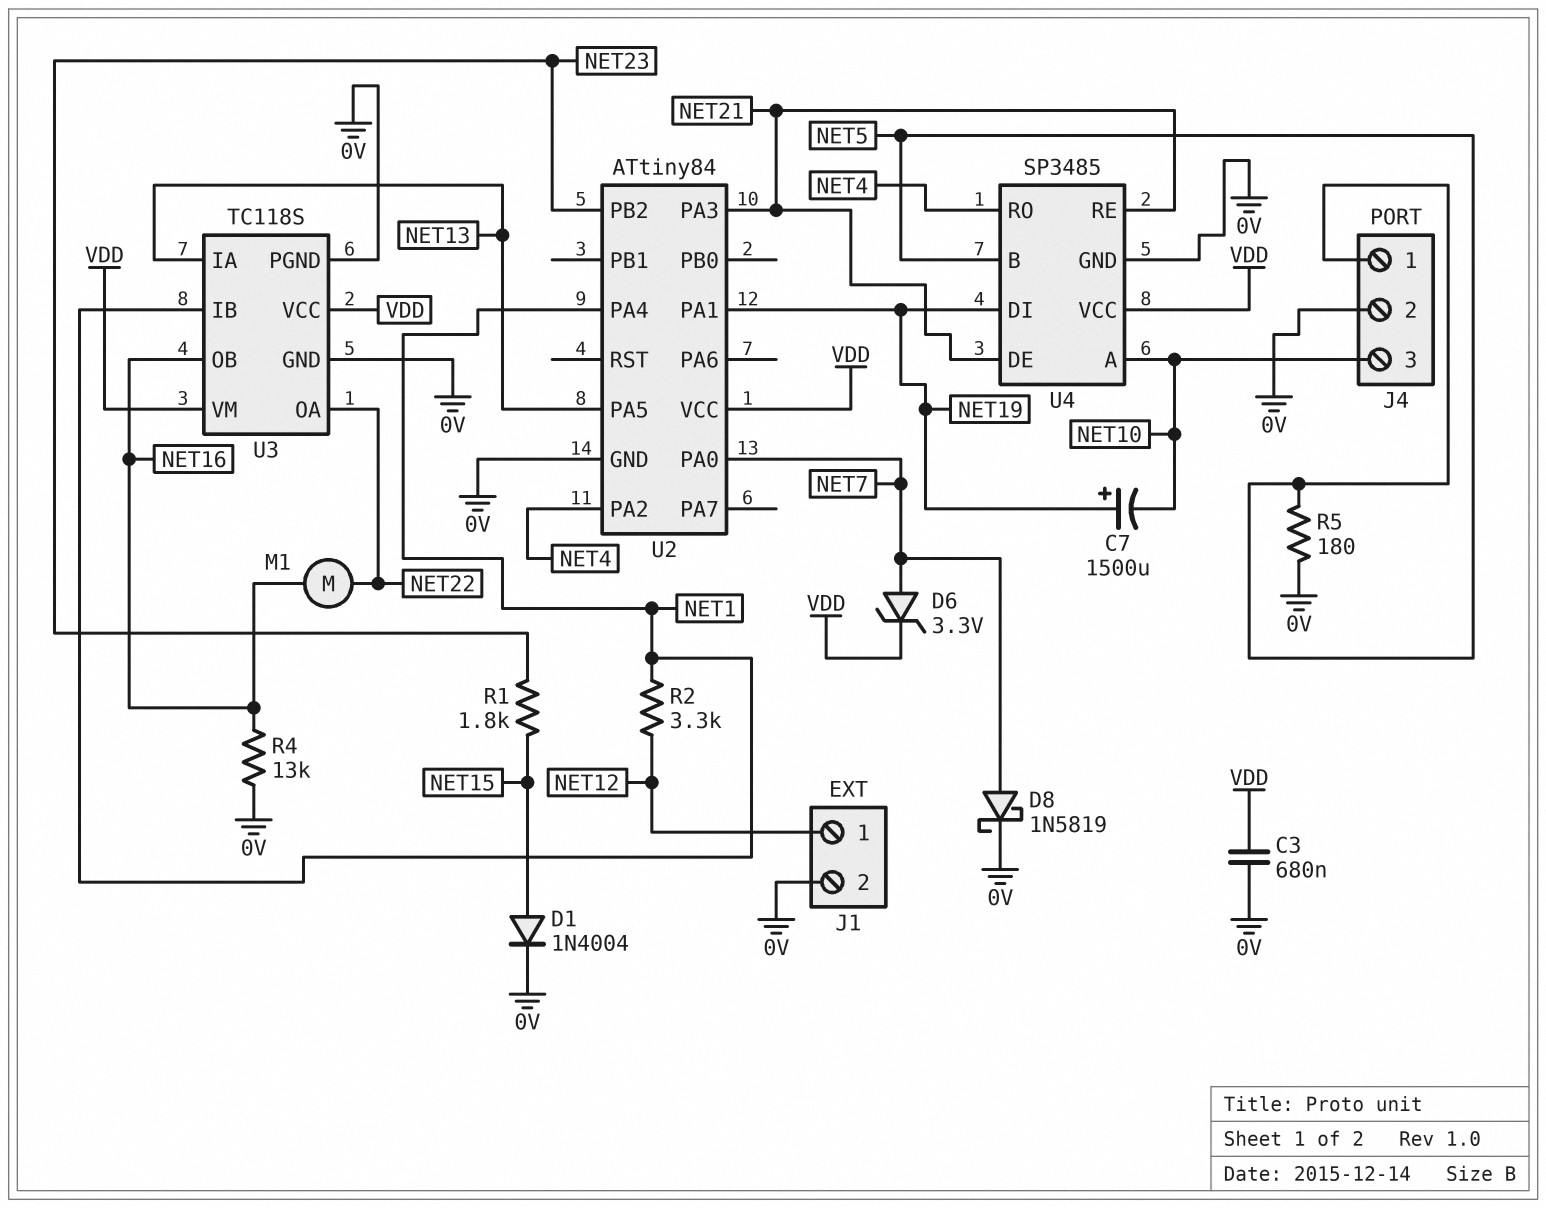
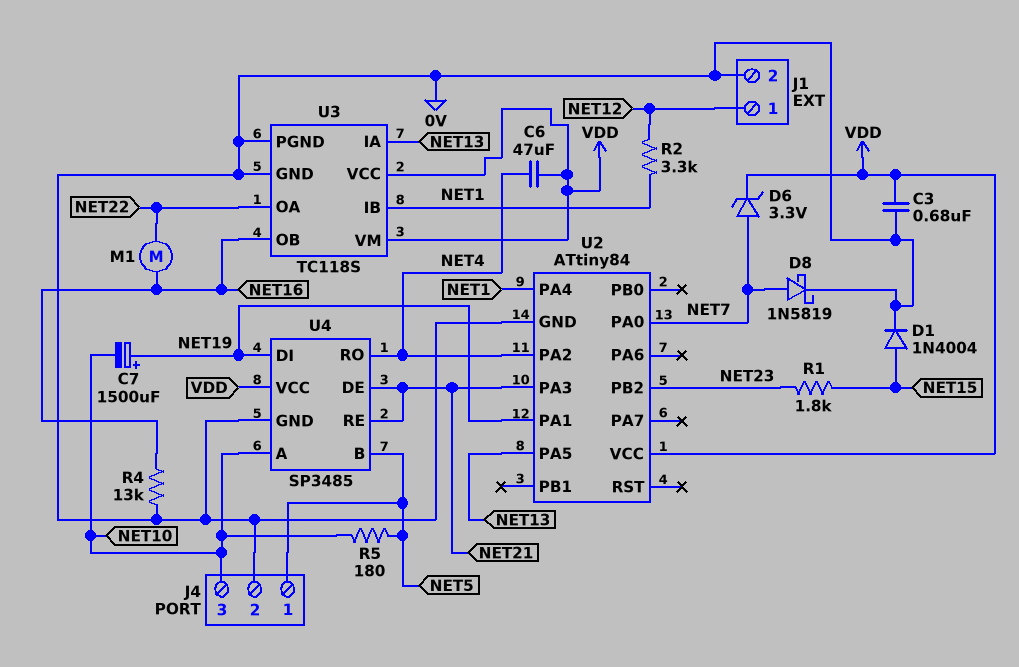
C6: none -> 47uF (NET4, VDD)
R5: 180 (0V, NET5) -> 180 (NET5, NET10)

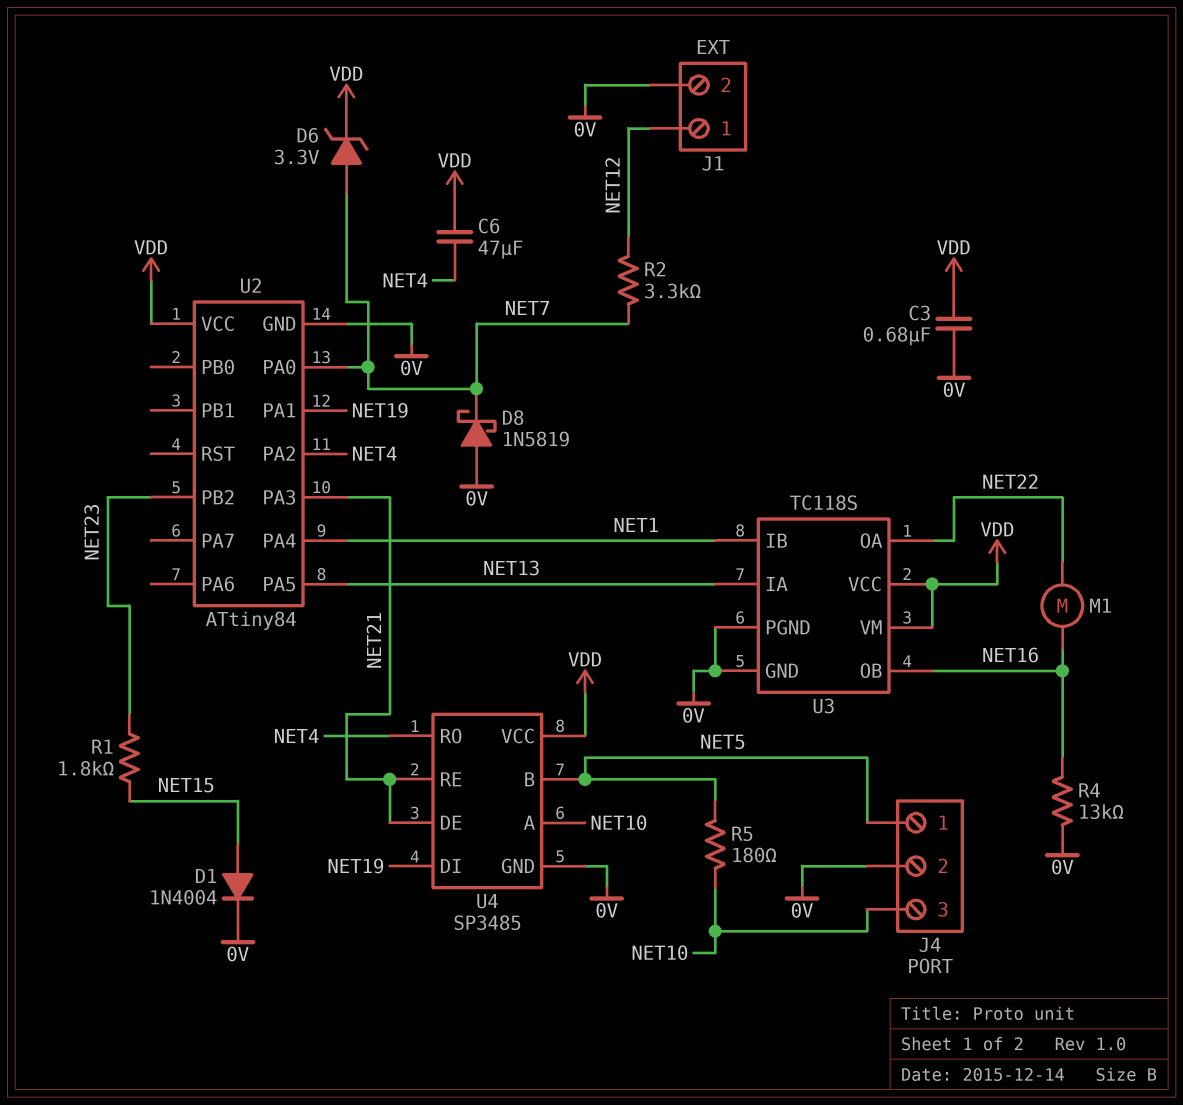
C7: 1500uF (plus NET19, minus NET10) -> none
D8: schottky 1N5819 (A NET7, K 0V) -> schottky 1N5819 (A 0V, K NET7)
R2: 3.3k (NET1, NET12) -> 3.3k (NET7, NET12)

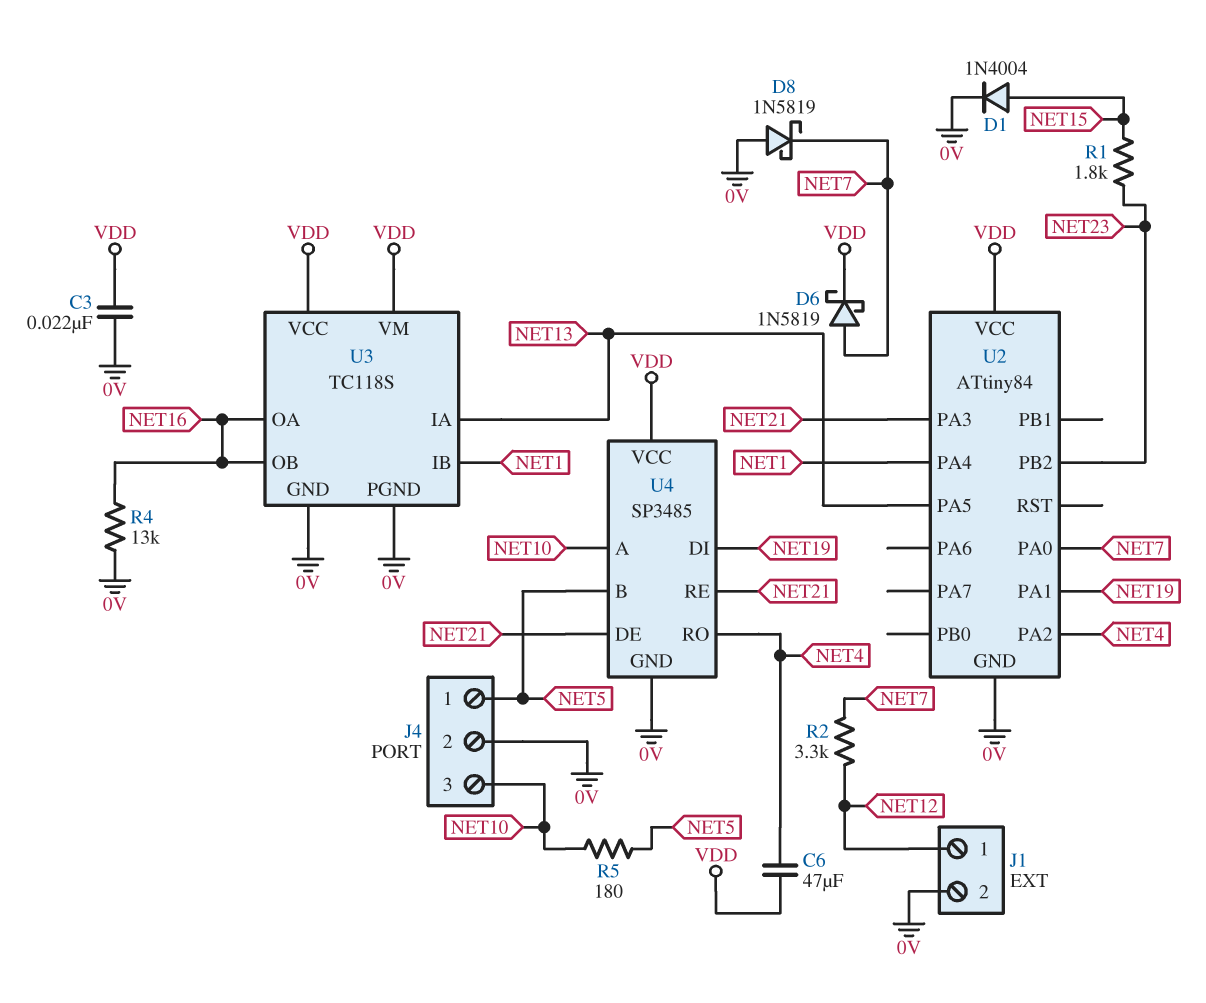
C3: 680nF (0V, VDD) -> 22nF (0V, VDD)
D6: zener 3.3V (A NET7, K VDD) -> schottky 1N5819 (A NET7, K VDD)
M1: motor (NET16, NET22) -> none
U3 pin OA: NET22 -> NET16

